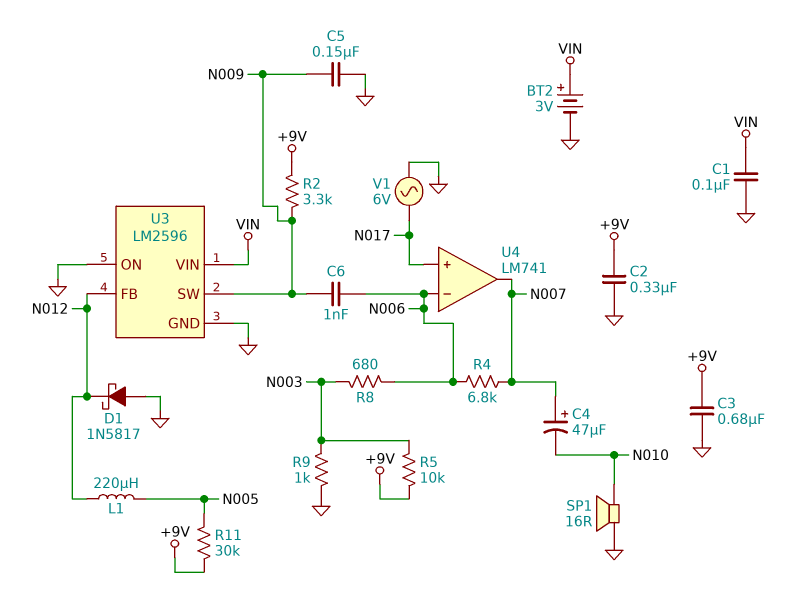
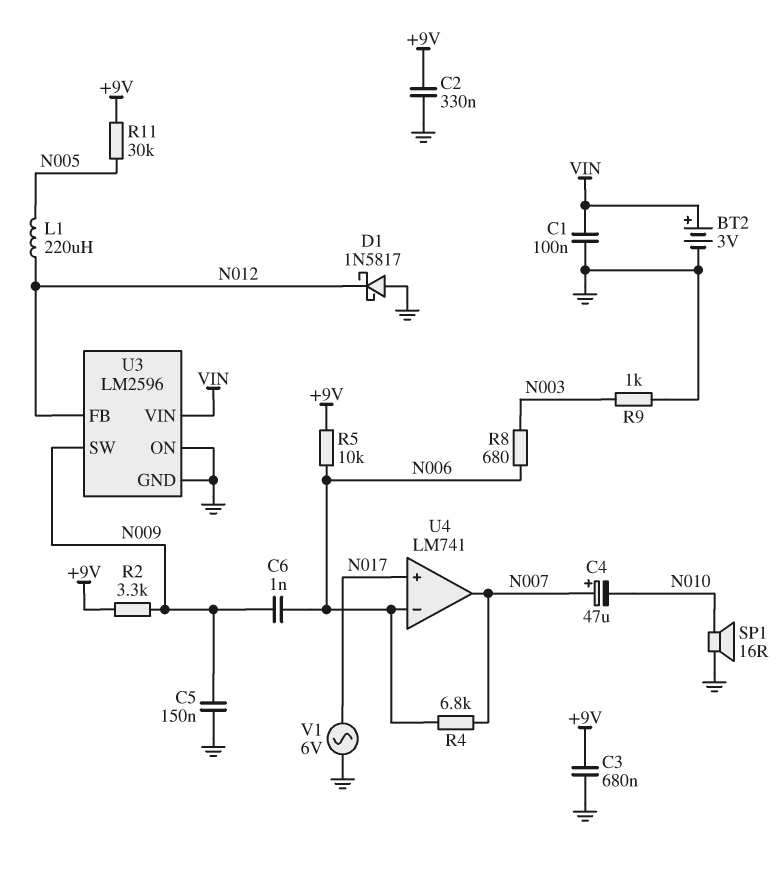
R5: 10k (+9V, N003) -> 10k (+9V, N006)

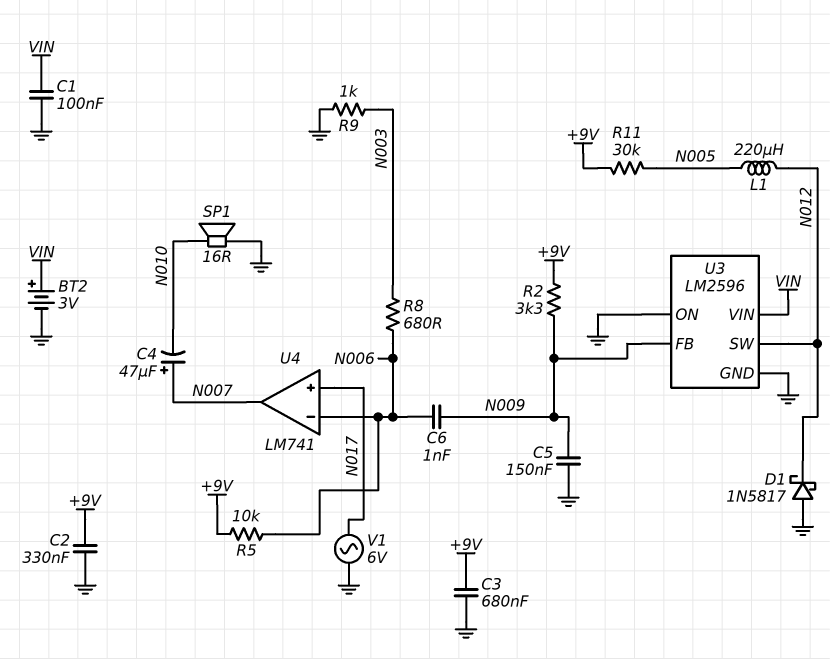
R4: 6.8k (N006, N007) -> none
U3 pin FB: N012 -> N009
U3 pin SW: N009 -> N012

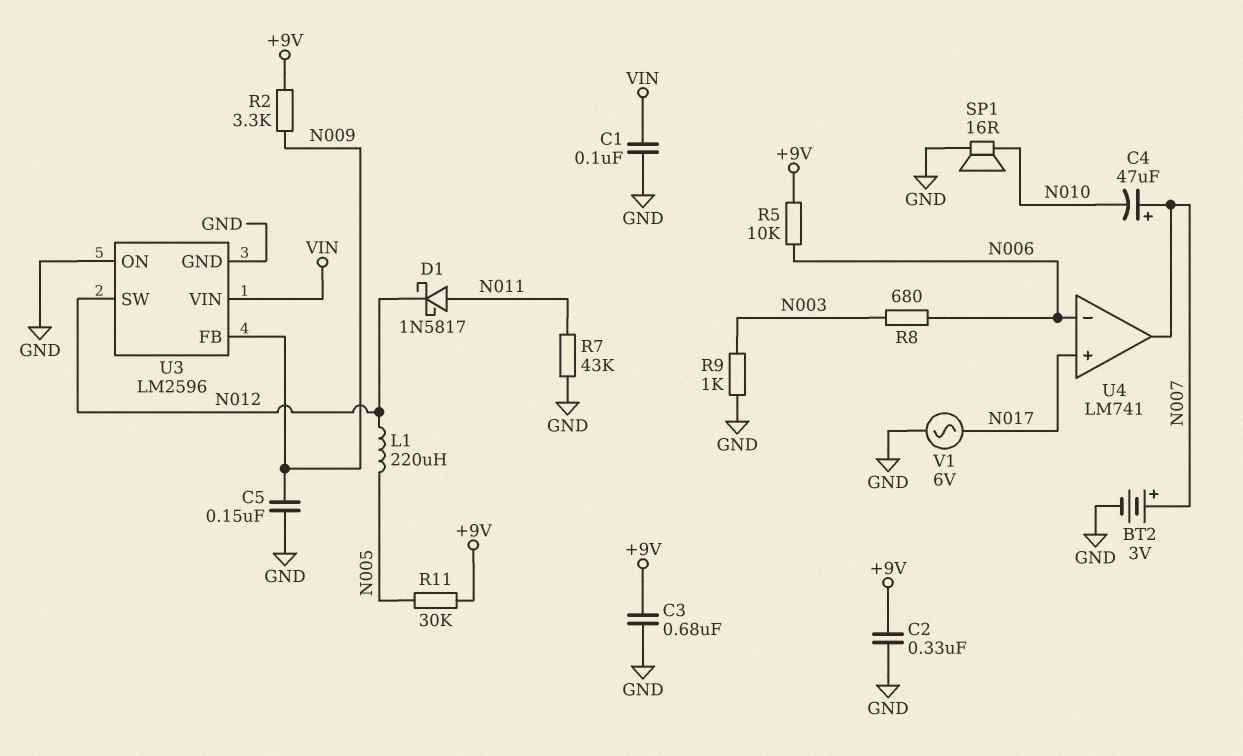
BT2: 3V (plus VIN, minus GND) -> 3V (plus N007, minus GND)
C6: 1nF (N006, N009) -> none
D1: schottky 1N5817 (A GND, K N012) -> schottky 1N5817 (A N011, K N012)
R7: none -> 43k (GND, N011)

